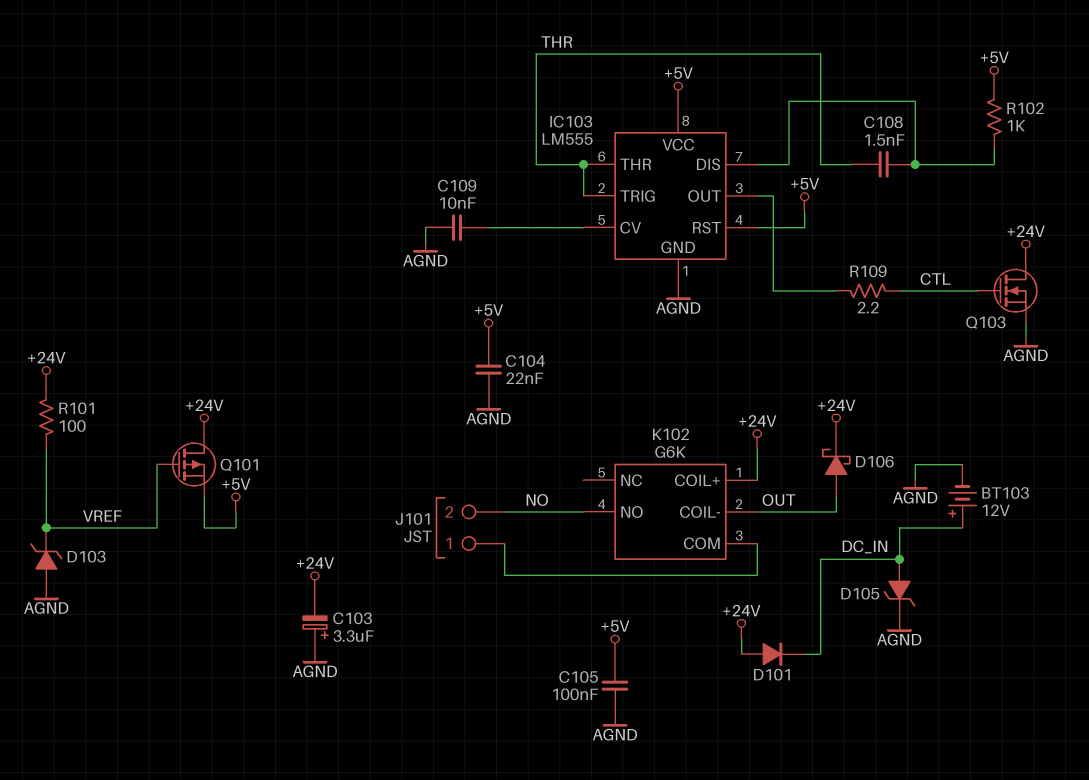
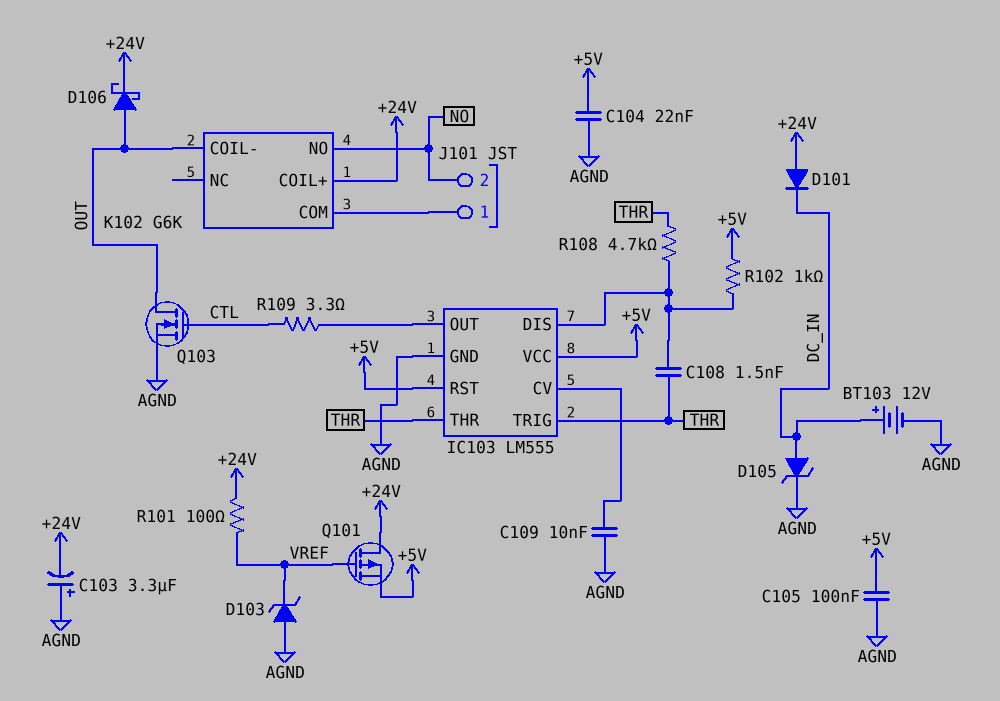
Q103: NMOS (G CTL, D +24V, S AGND) -> NMOS (G CTL, D OUT, S AGND)
R108: none -> 4.7k (IC103/DIS, THR)
R109: 2.2 (CTL, IC103/OUT) -> 3.3 (CTL, IC103/OUT)

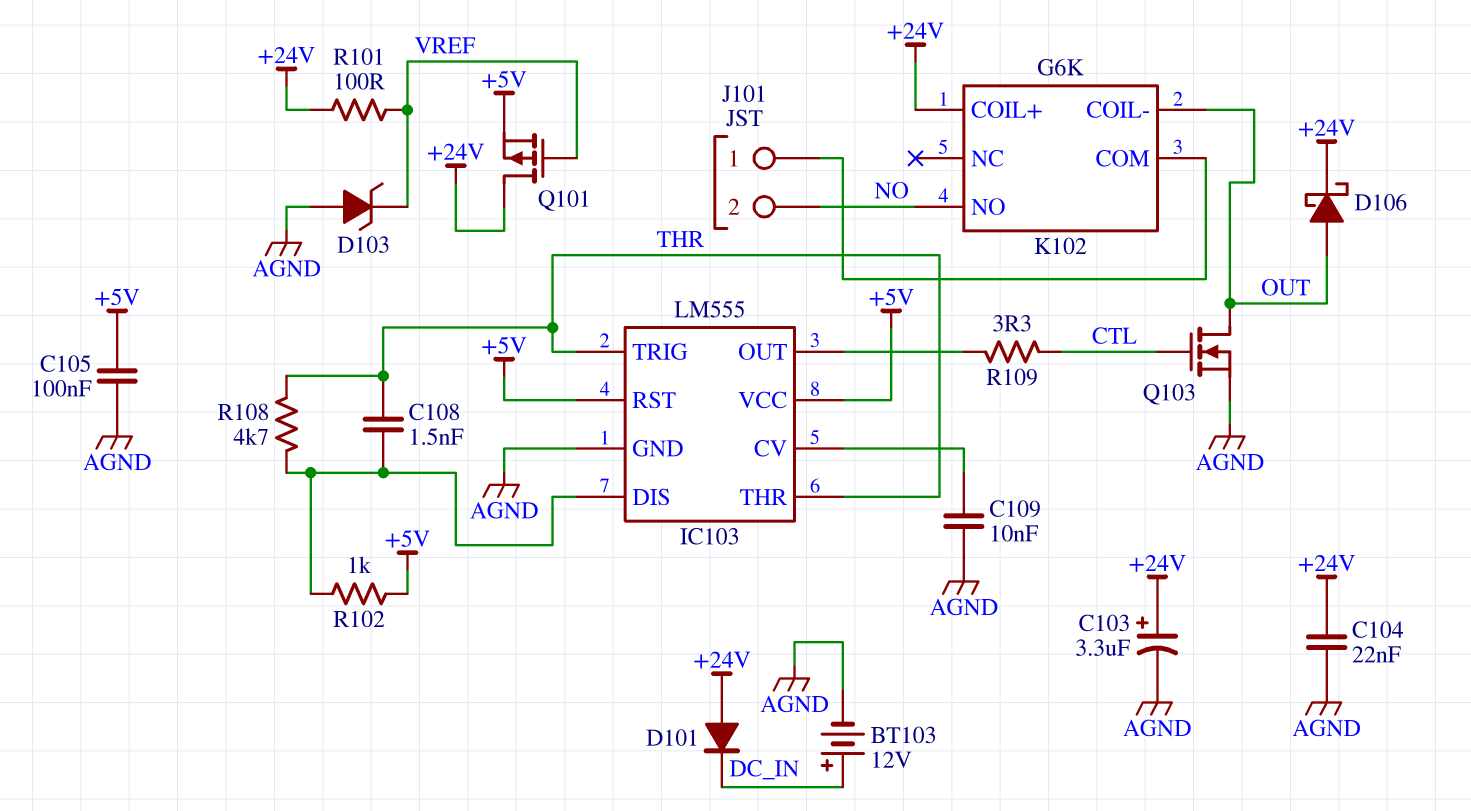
C103: 3.3uF (plus AGND, minus +24V) -> 3.3uF (plus +24V, minus AGND)
C104: 22nF (+5V, AGND) -> 22nF (+24V, AGND)
D105: zener (A DC_IN, K AGND) -> none

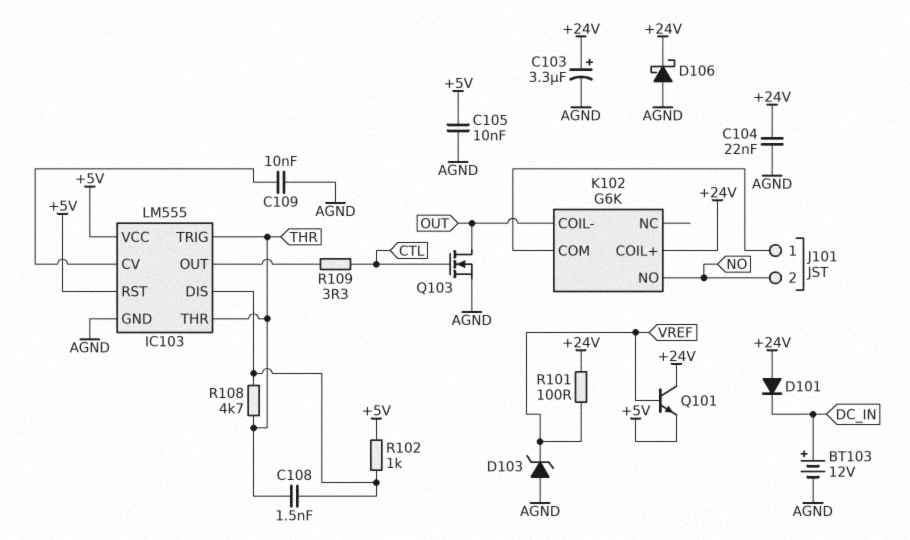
C105: 100nF (+5V, AGND) -> 10nF (+5V, AGND)
D106: schottky (A OUT, K +24V) -> schottky (A AGND, K +24V)
Q101: PMOS (G VREF, D +24V, S +5V) -> NPN (B VREF, C +24V, E +5V)

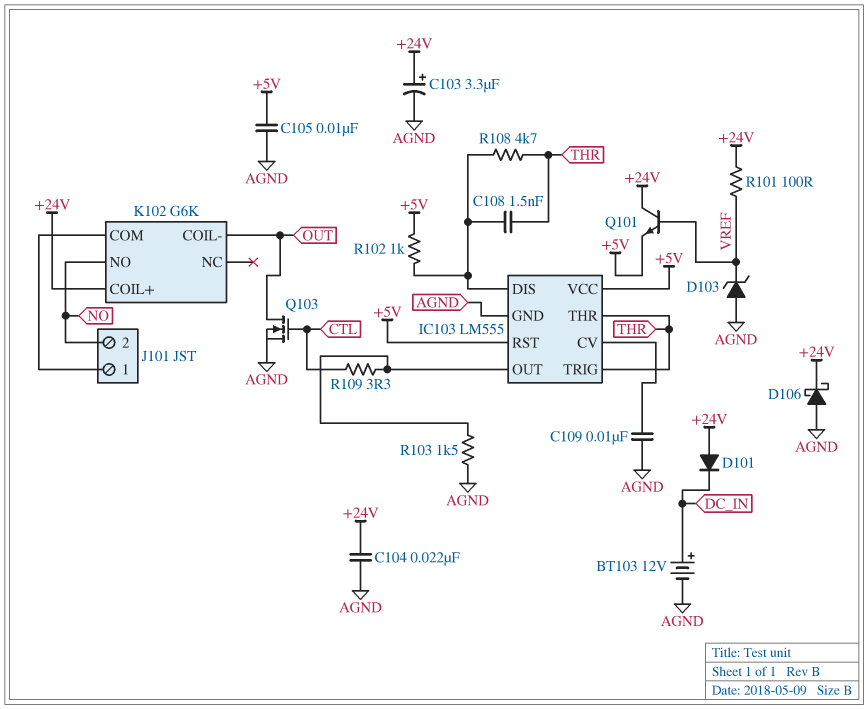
R103: none -> 1.5k (AGND, IC103/OUT)

